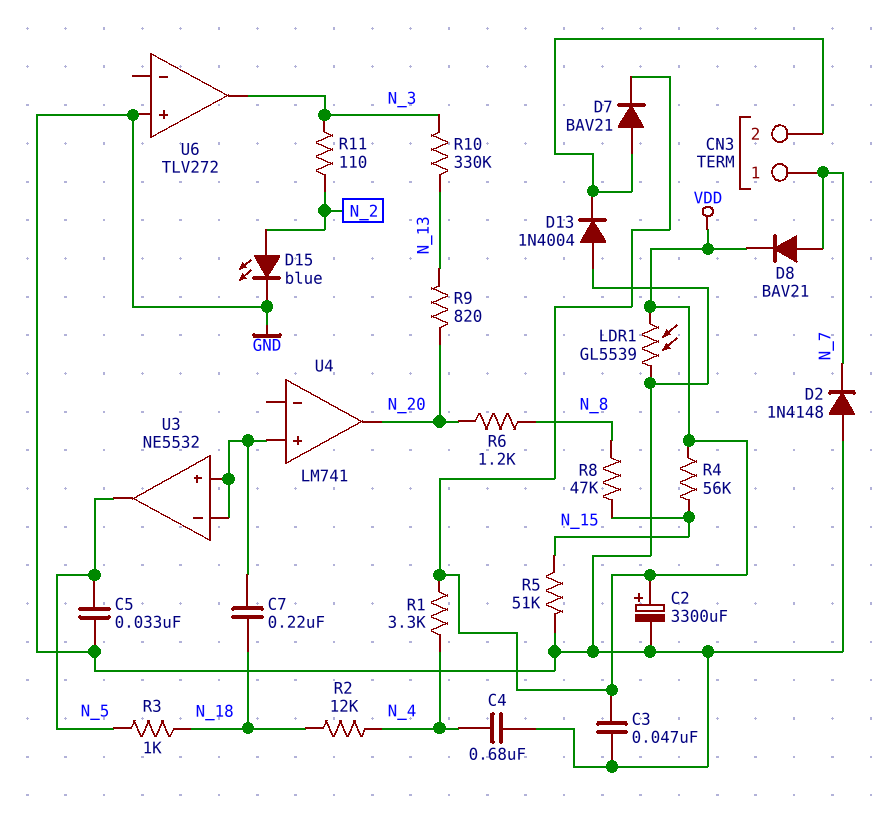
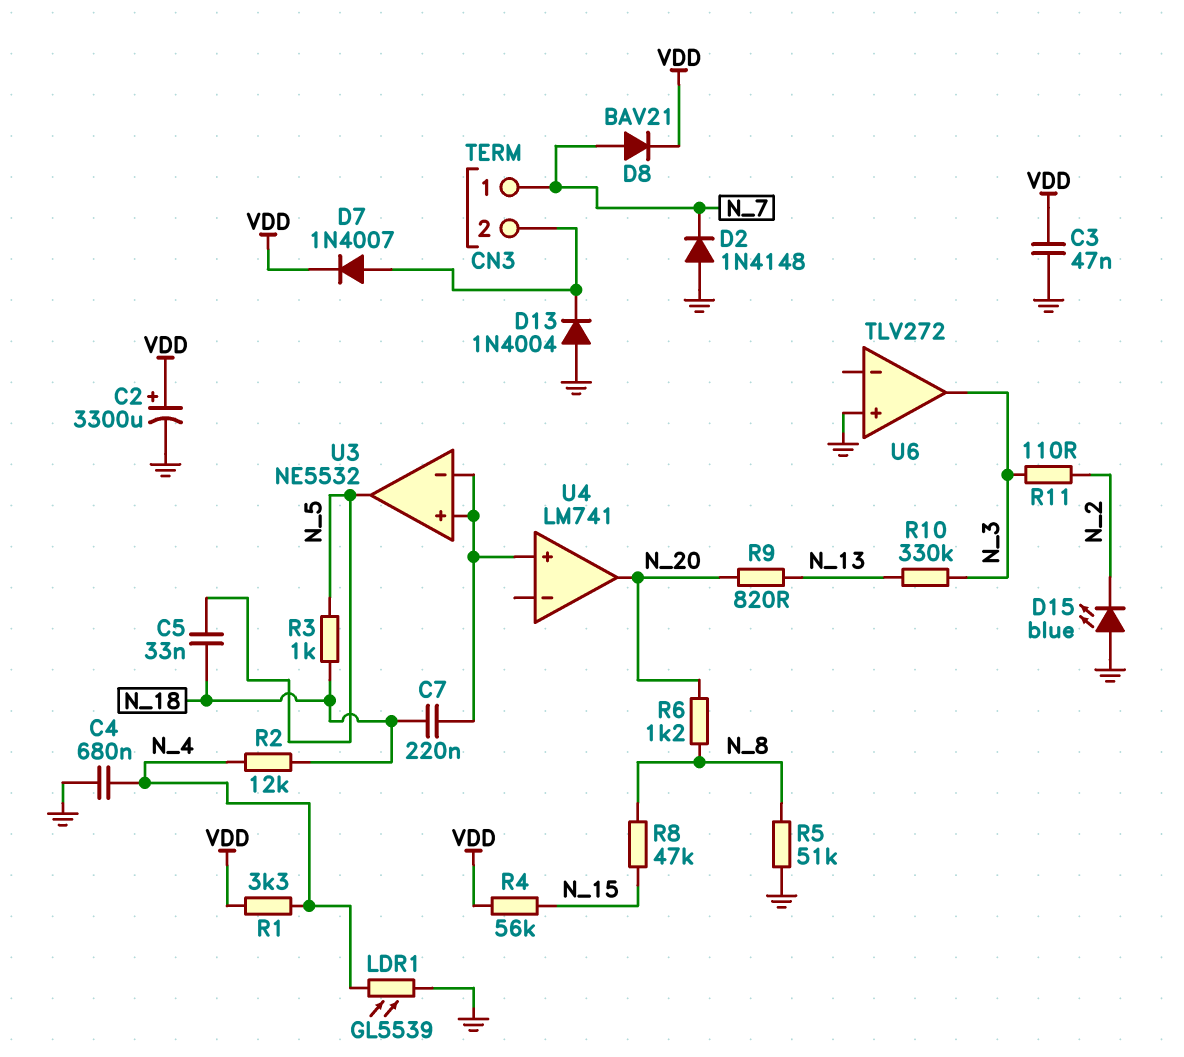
C5: 33nF (GND, N_5) -> 33nF (N_5, N_18)
D7: diode BAV21 (A CN3/2, K VDD) -> diode 1N4007 (A CN3/2, K VDD)
D15: LED blue (A N_2, K GND) -> LED blue (A GND, K N_2)
LDR1: GL5539 (GND, VDD) -> GL5539 (GND, N_4)
R5: 51k (GND, N_15) -> 51k (GND, N_8)

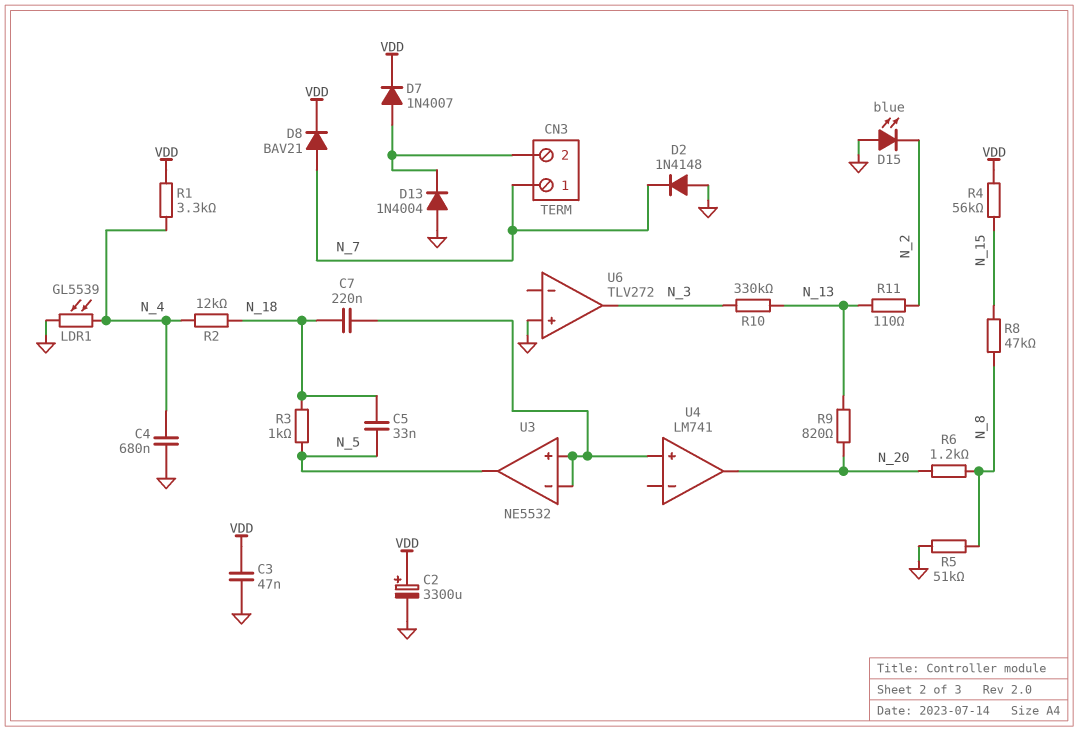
R11: 110 (N_2, N_3) -> 110 (N_2, N_13)

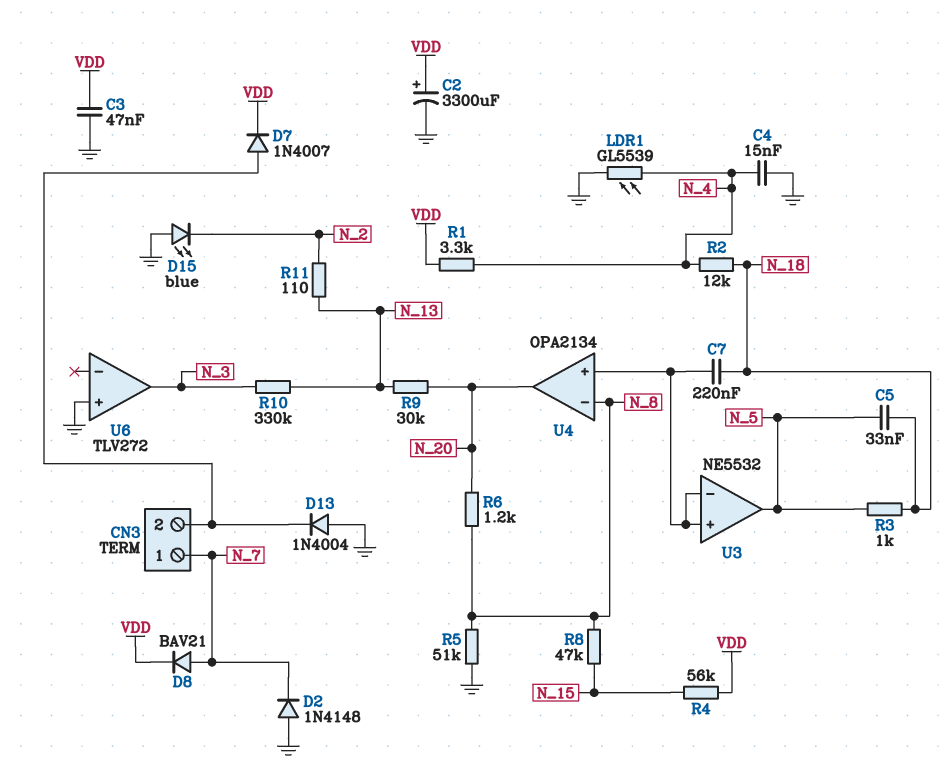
C4: 680nF (GND, N_4) -> 15nF (GND, N_4)
R9: 820 (N_13, N_20) -> 30k (N_13, N_20)
U4: LM741 -> OPA2134
U4 pin in-: none -> N_8

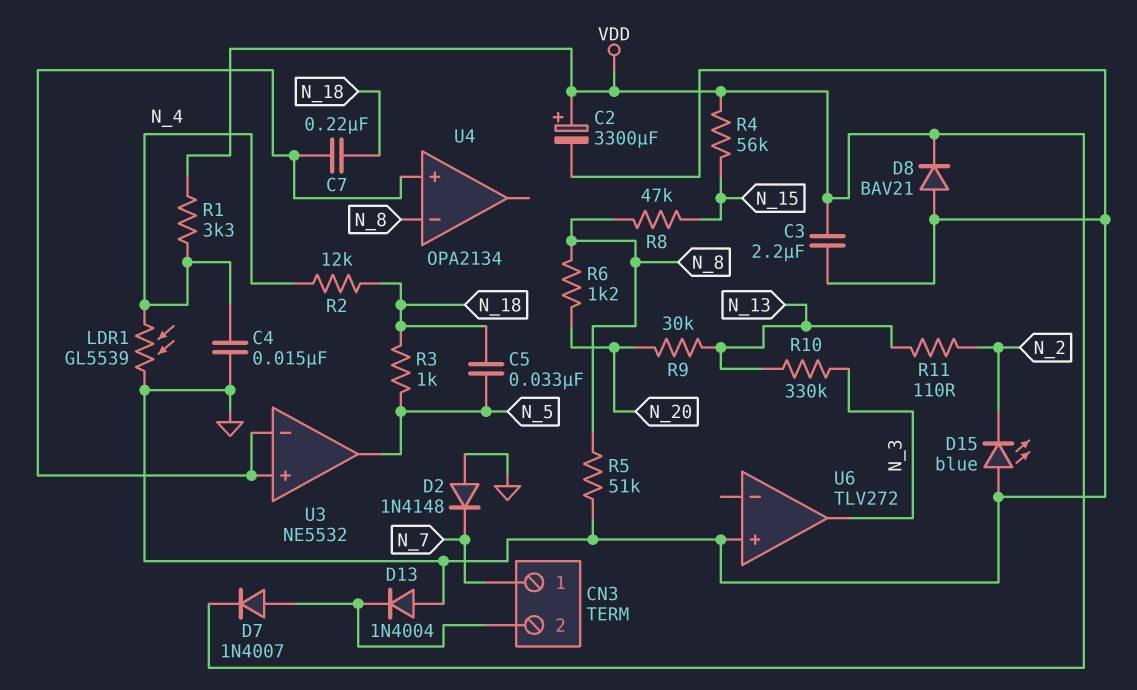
C3: 47nF (GND, VDD) -> 2.2uF (GND, VDD)
D8: diode BAV21 (A N_7, K VDD) -> diode BAV21 (A GND, K VDD)
U4 pin out: N_20 -> none

